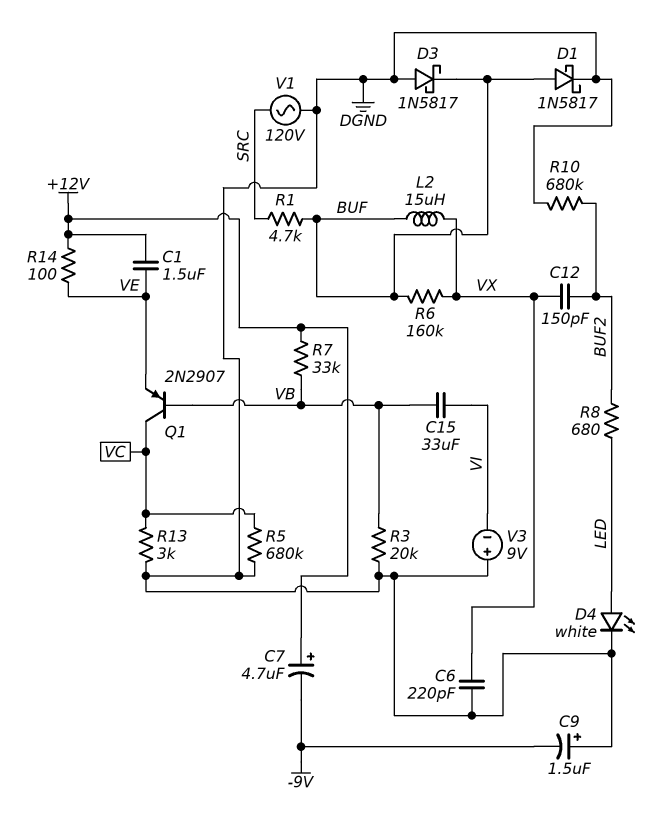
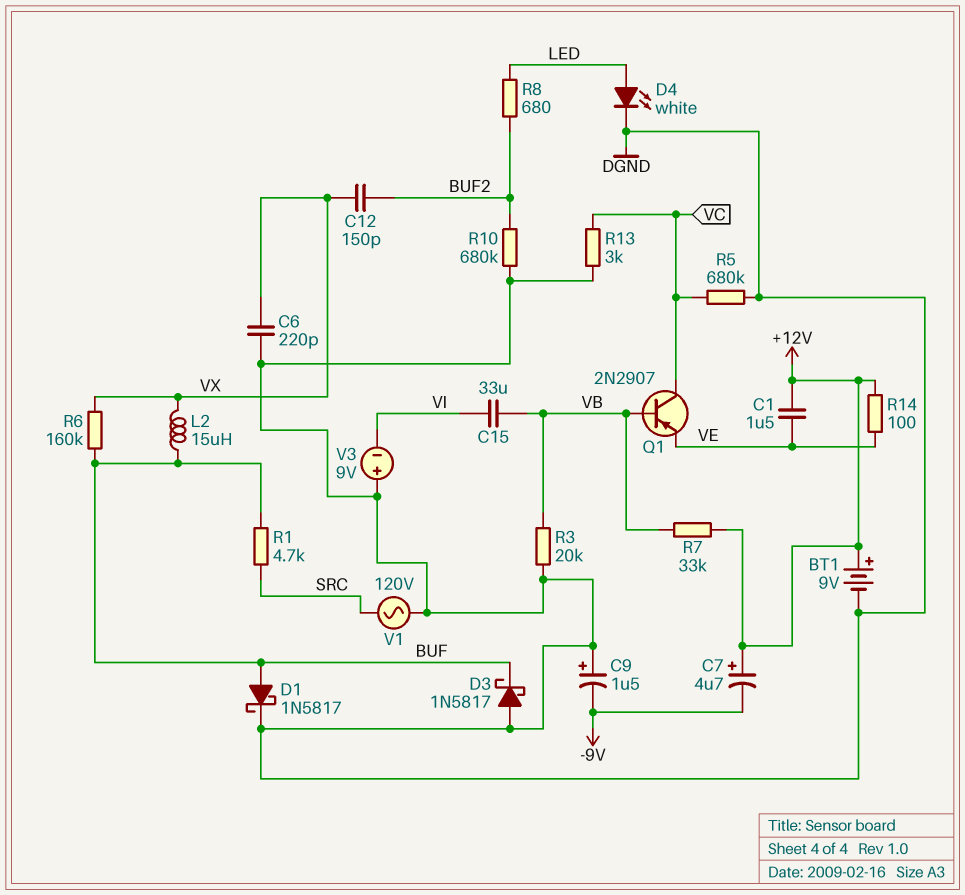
BT1: none -> 9V (plus +12V, minus DGND)

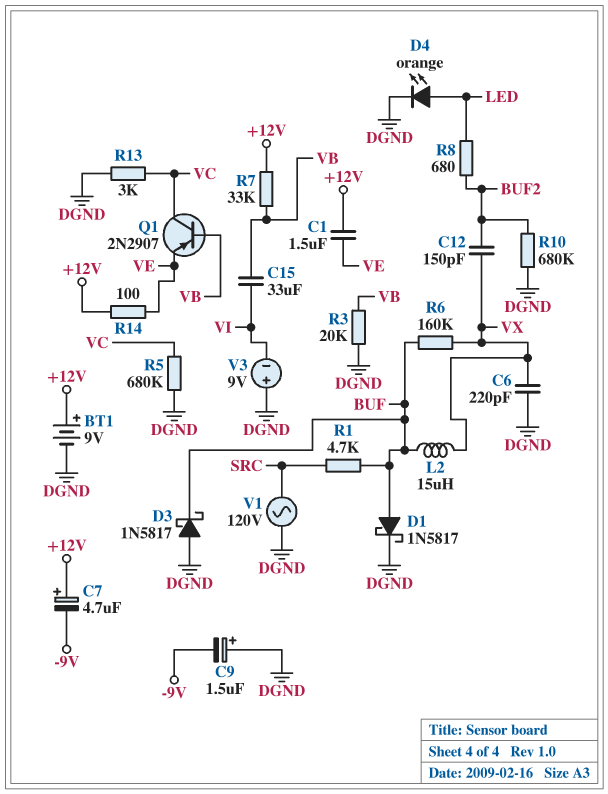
D4: LED white (A LED, K DGND) -> LED orange (A LED, K DGND)

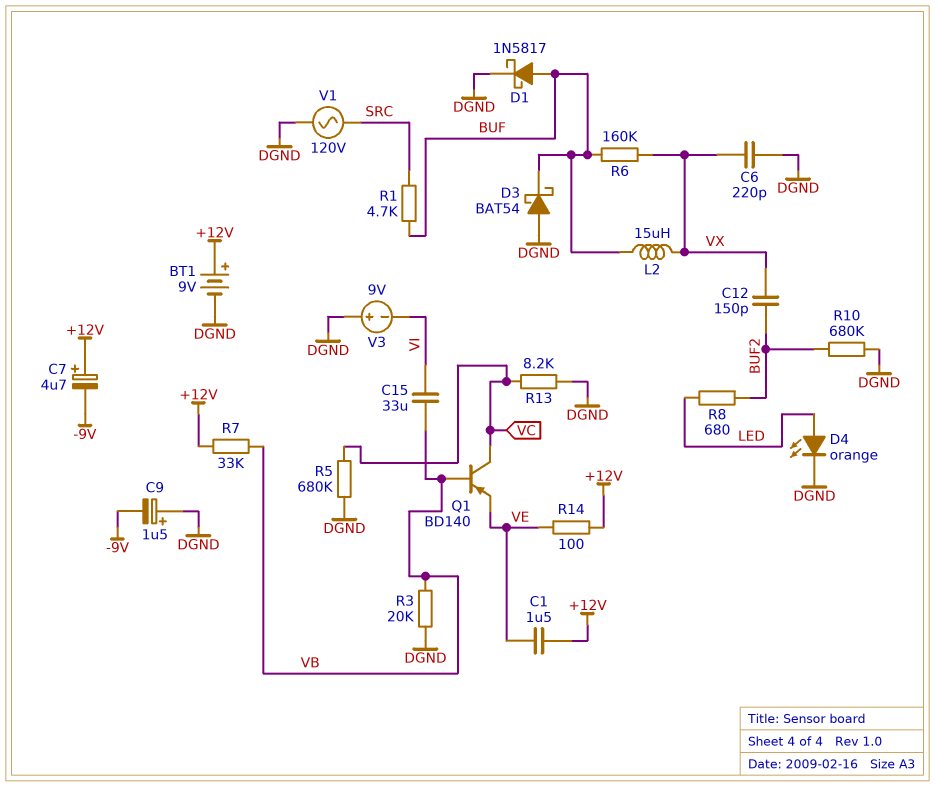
D3: schottky 1N5817 (A DGND, K BUF) -> schottky BAT54 (A DGND, K BUF)
Q1: PNP 2N2907 (B VB, C VC, E VE) -> PNP BD140 (B VB, C VC, E VE)
R13: 3k (DGND, VC) -> 8.2k (DGND, VC)

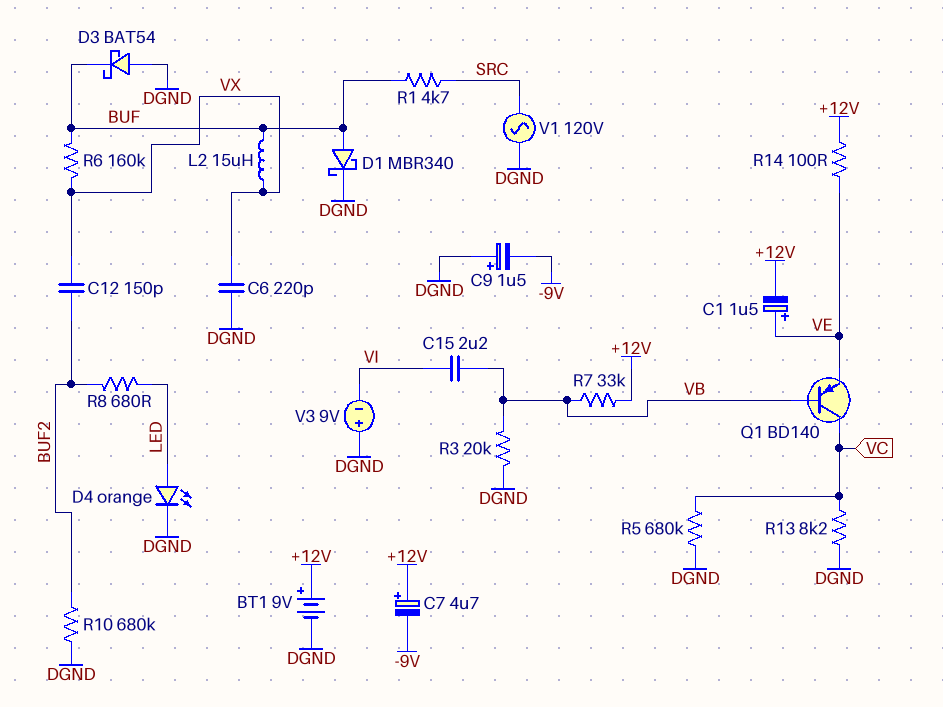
C1: 1.5uF (+12V, VE) -> 1.5uF (plus VE, minus +12V)
C15: 33uF (VB, VI) -> 2.2uF (VB, VI)
D1: schottky 1N5817 (A BUF, K DGND) -> schottky MBR340 (A BUF, K DGND)

